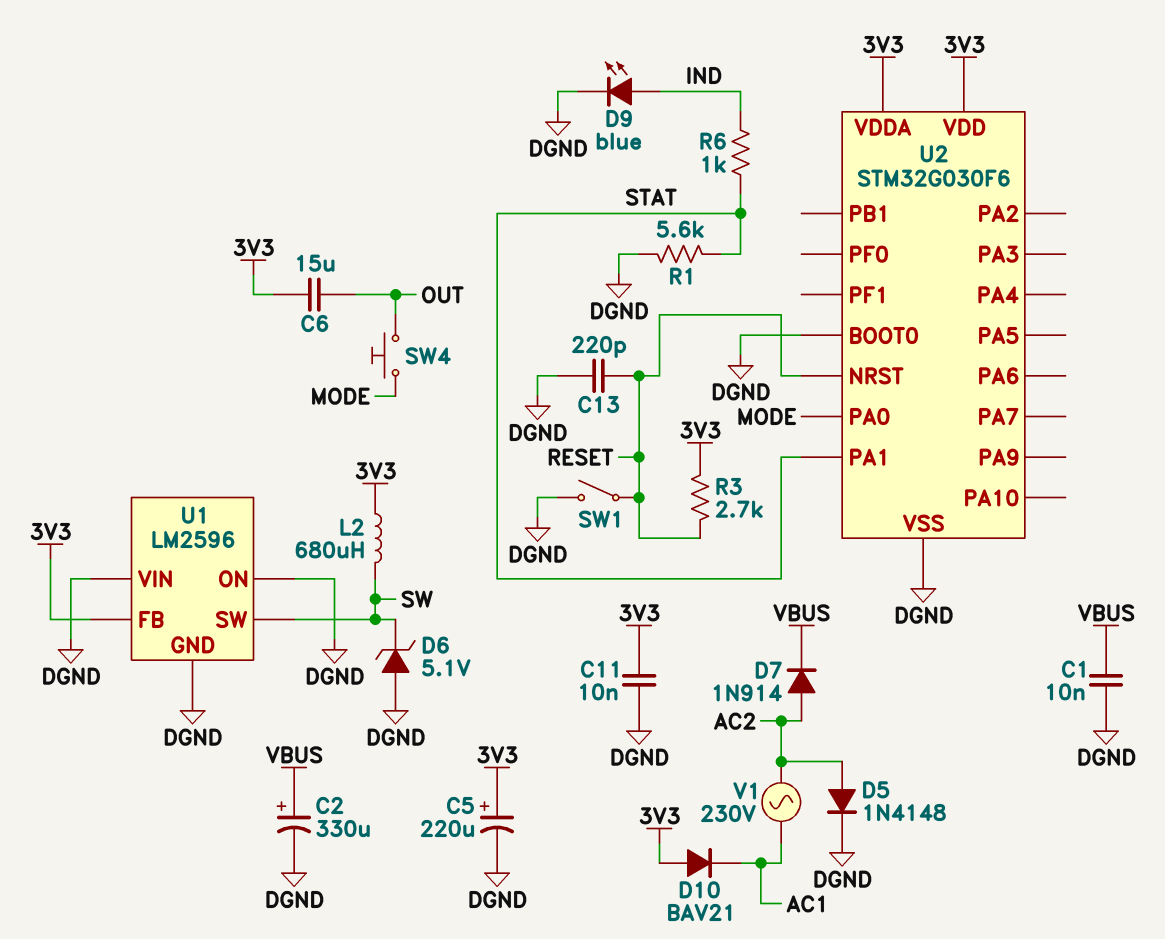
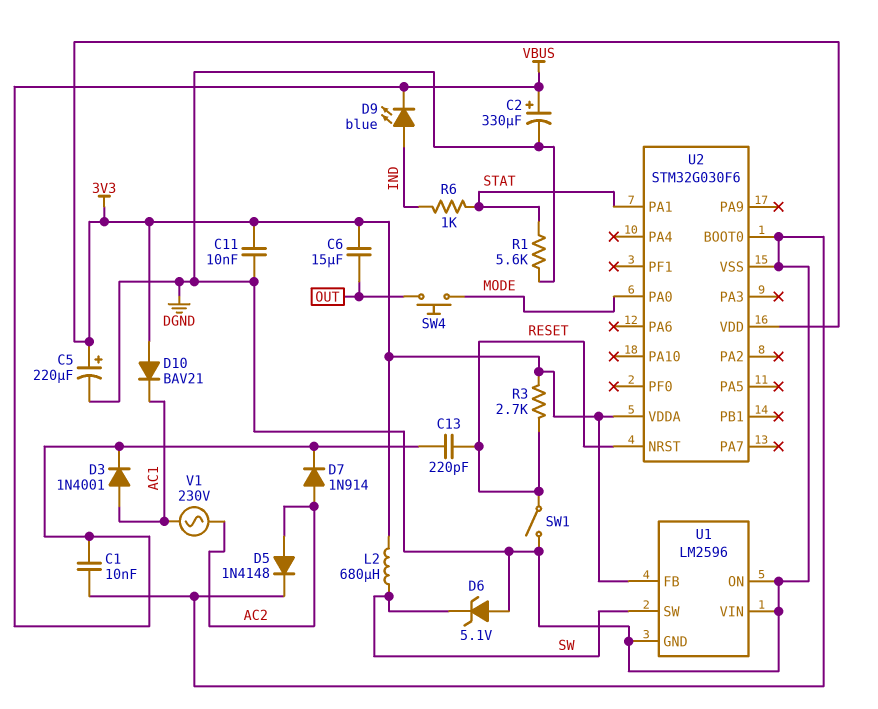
C13: 220pF (DGND, RESET) -> 220pF (RESET, VBUS)
D3: none -> diode 1N4001 (A AC1, K VBUS)
D9: LED blue (A IND, K DGND) -> LED blue (A IND, K VBUS)

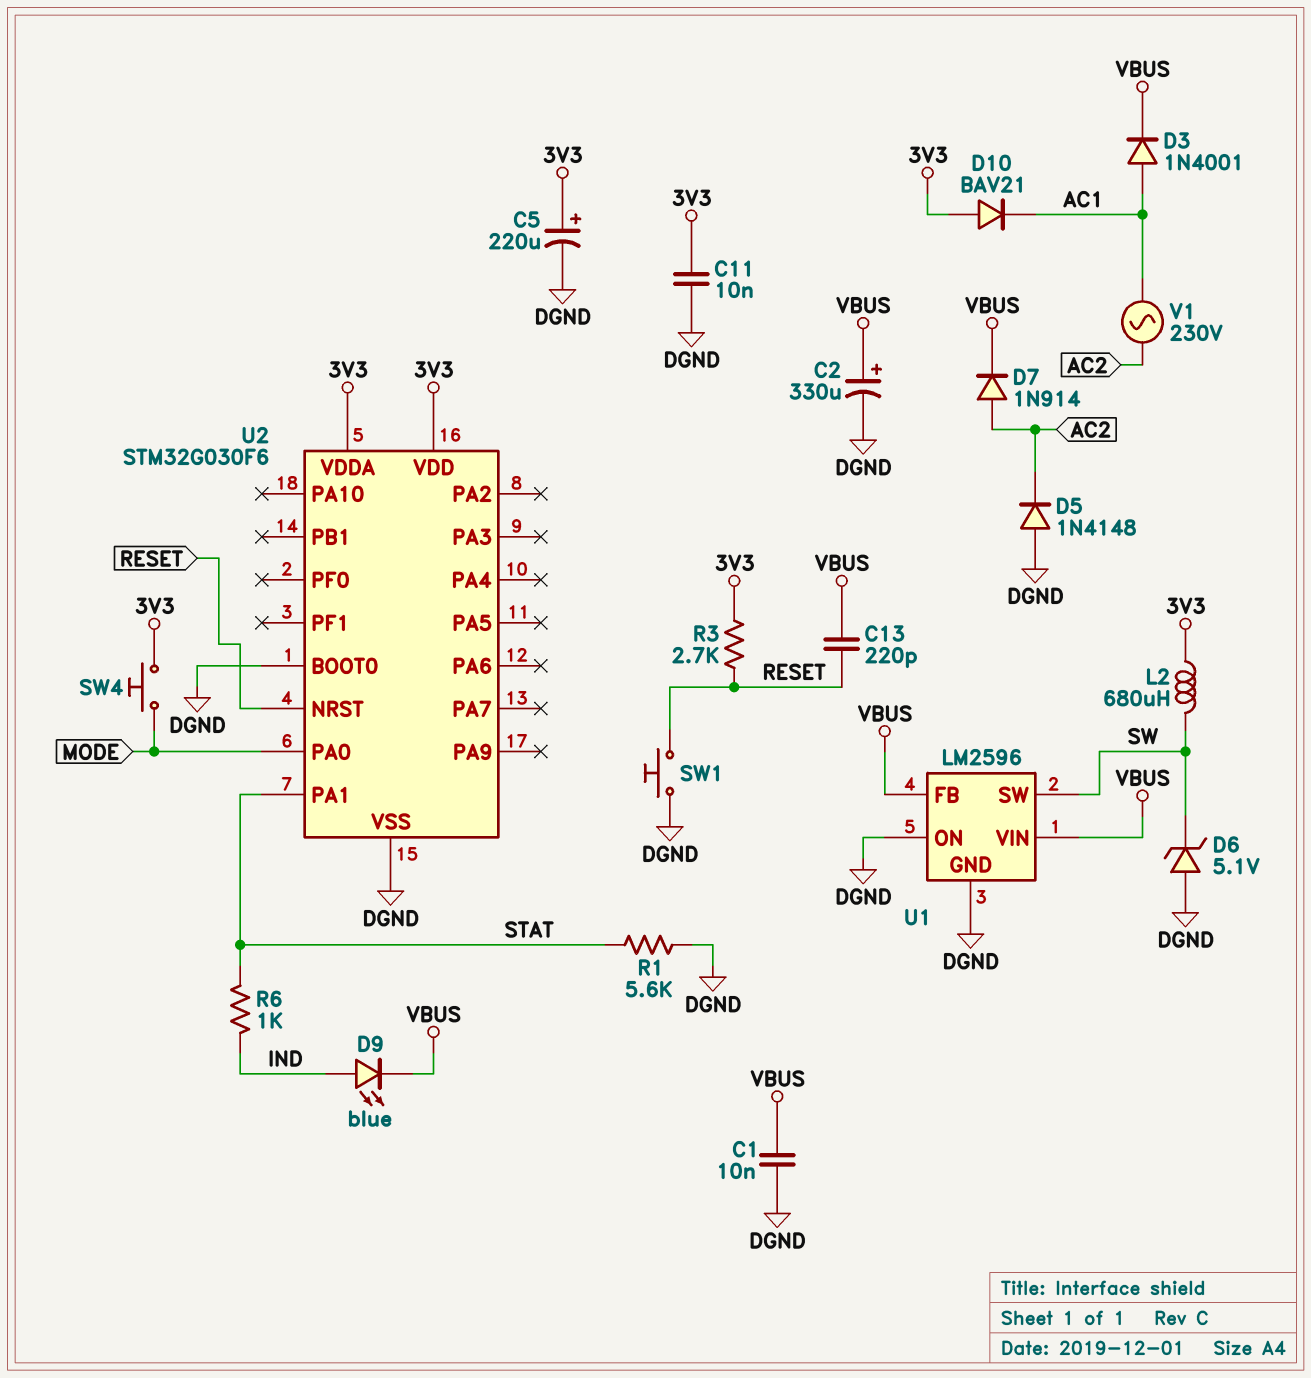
C6: 15uF (3V3, OUT) -> none
D5: diode 1N4148 (A AC2, K DGND) -> diode 1N4148 (A DGND, K AC2)
SW1: switch (DGND, RESET) -> button (DGND, RESET)
SW4: button (MODE, OUT) -> button (3V3, MODE)
U1 pin FB: 3V3 -> VBUS
U1 pin VIN: DGND -> VBUS

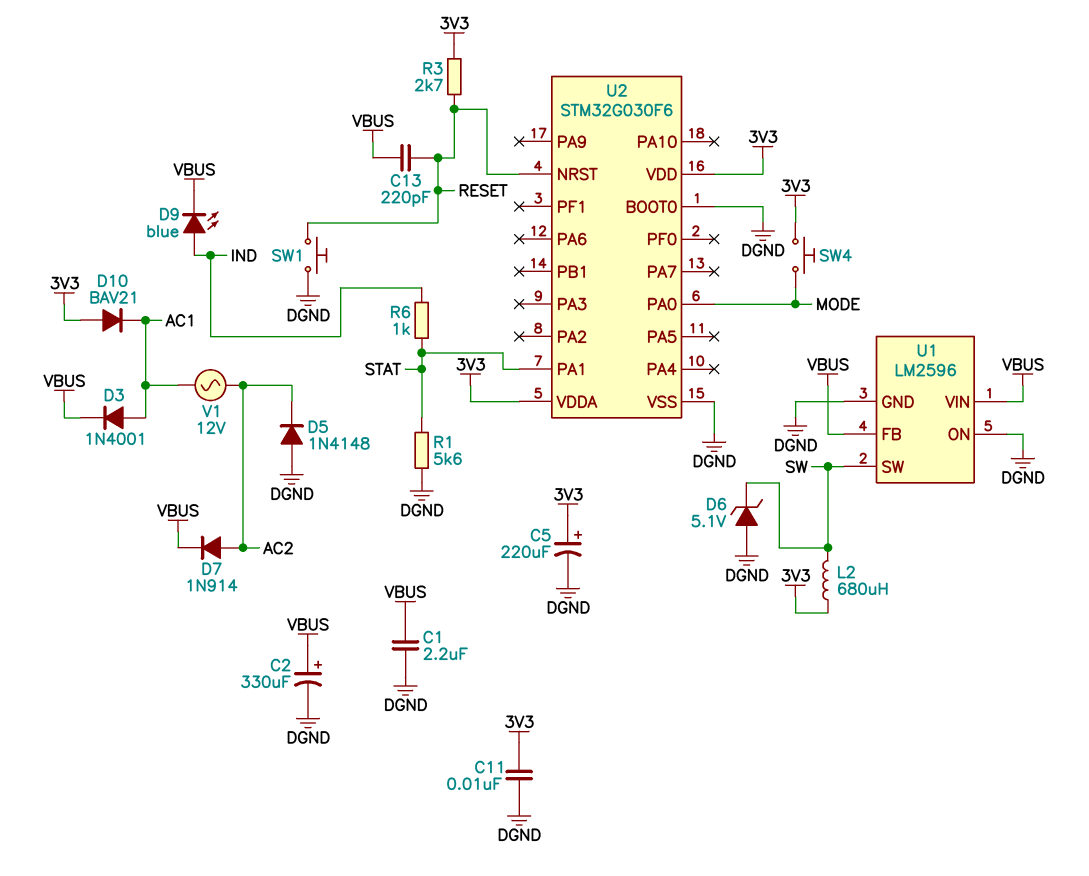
C1: 10nF (DGND, VBUS) -> 2.2uF (DGND, VBUS)
V1: AC 230V (AC1, AC2) -> AC 12V (AC1, AC2)

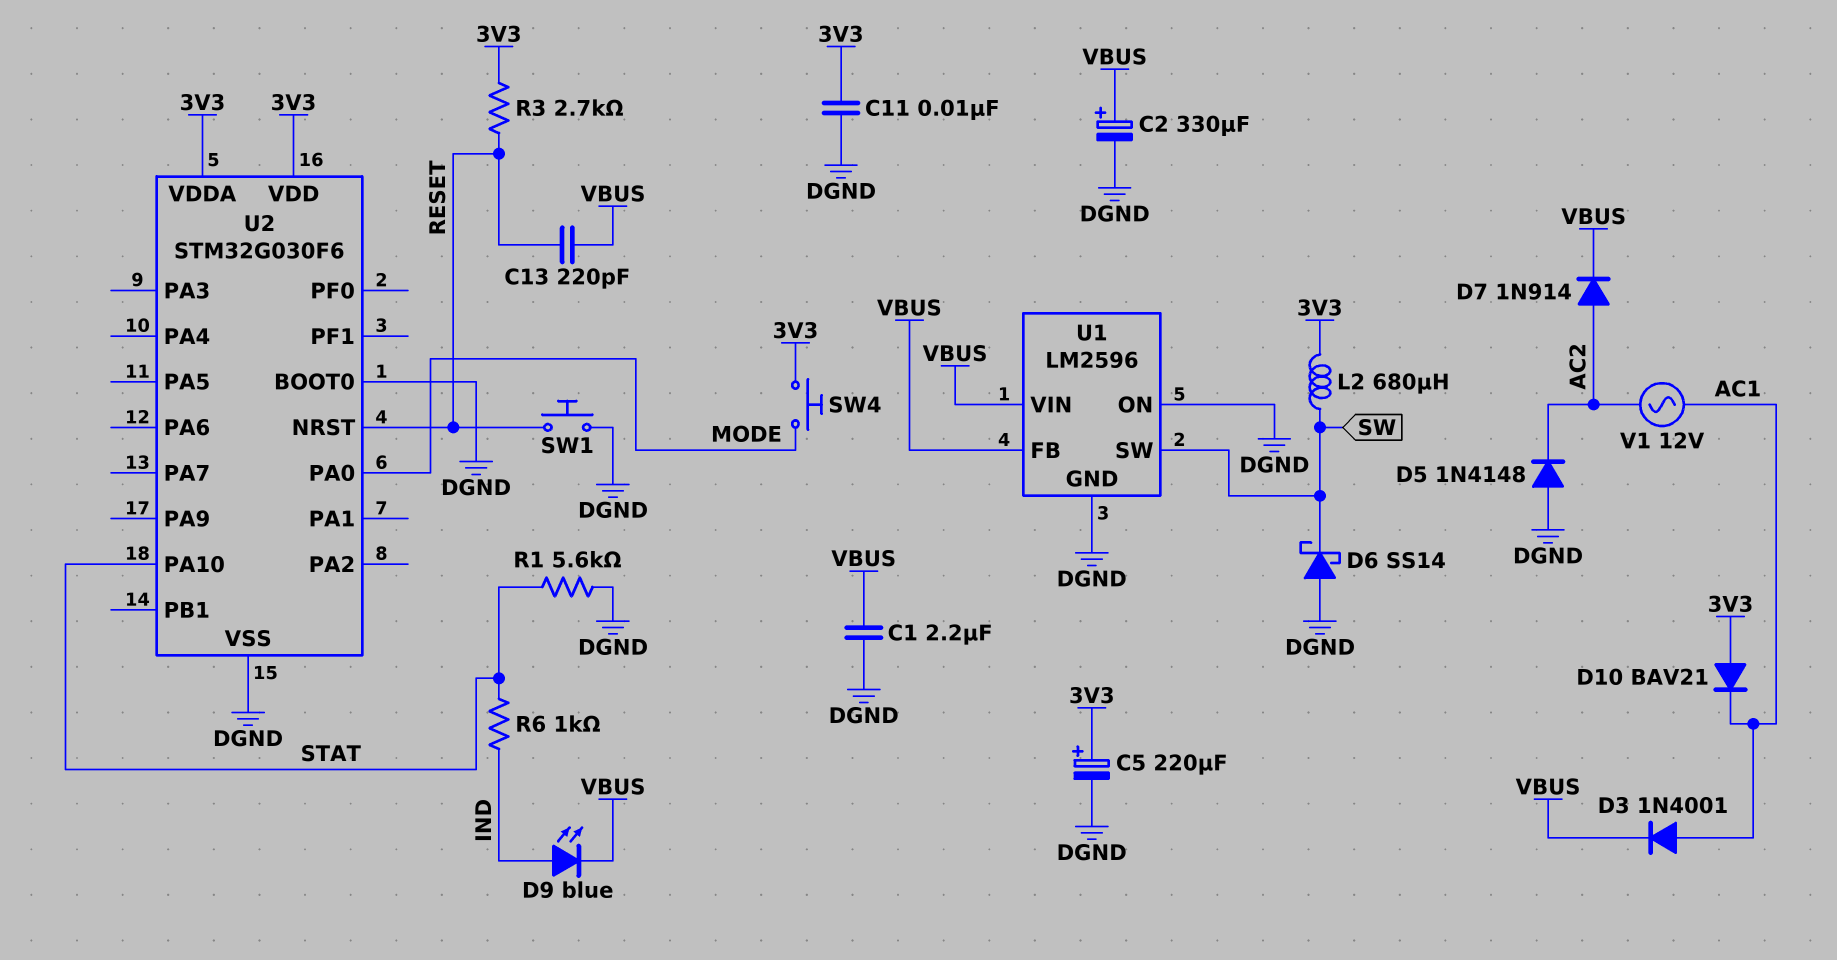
D6: zener 5.1V (A DGND, K SW) -> schottky SS14 (A DGND, K SW)
U2 pin PA1: STAT -> none
U2 pin PA10: none -> STAT

